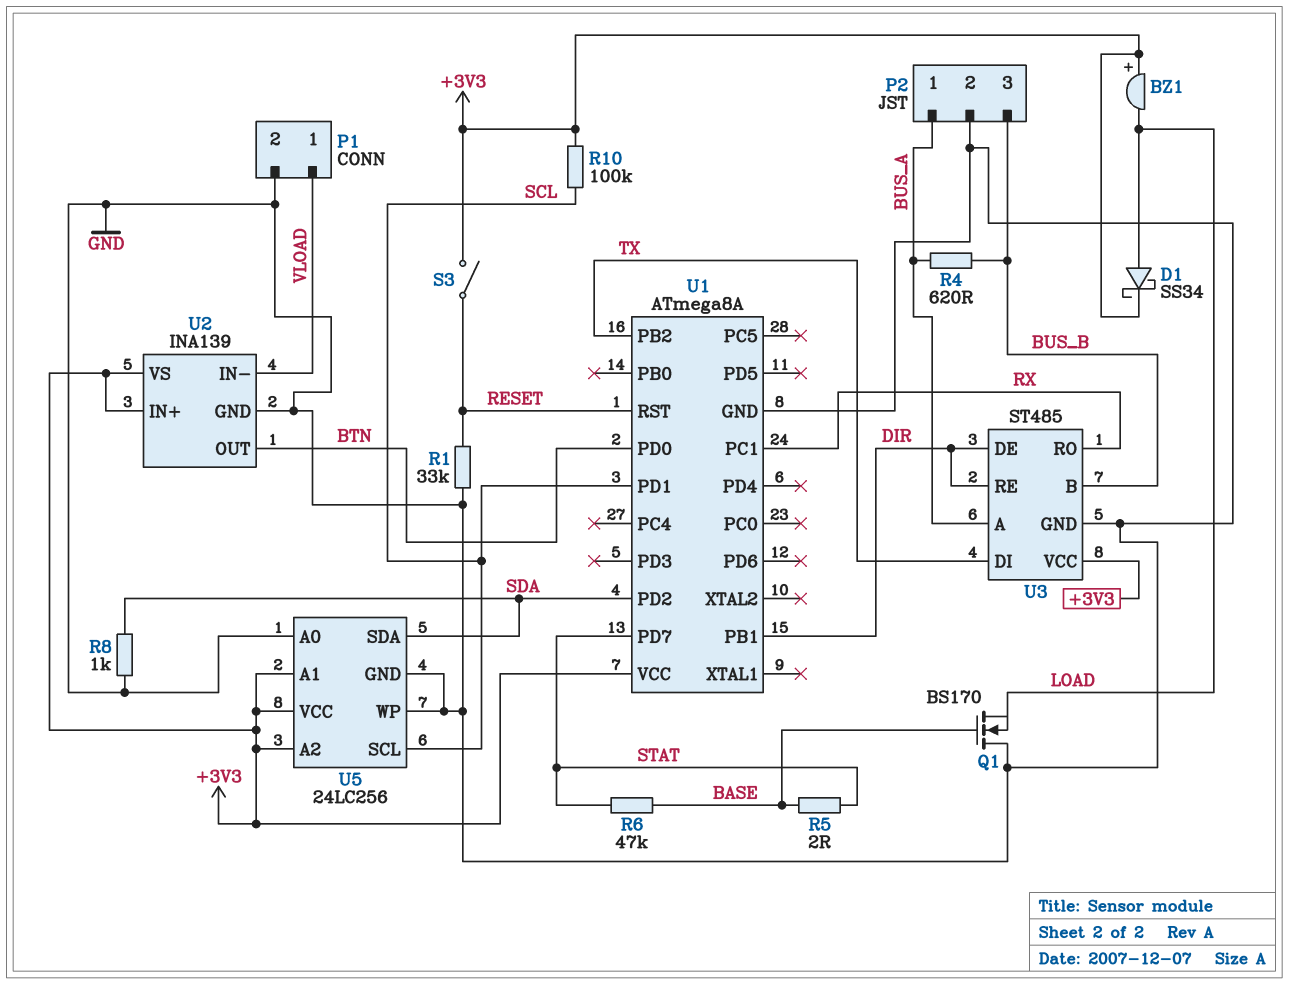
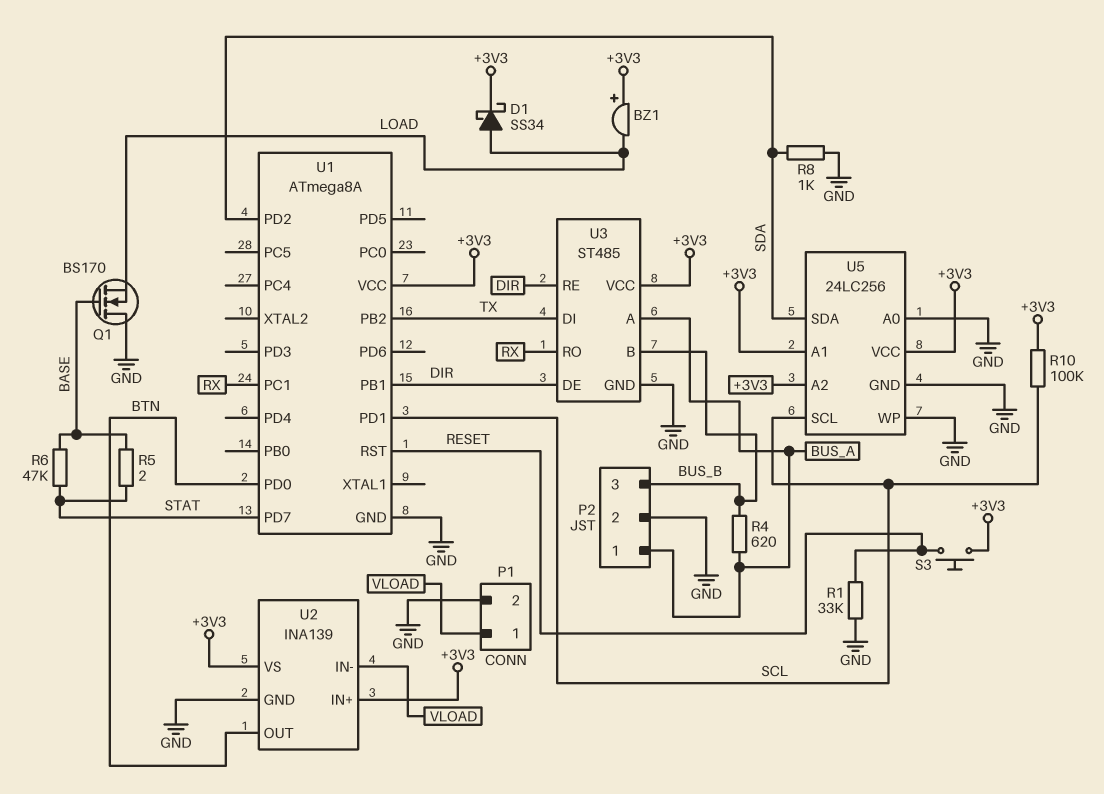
S3: switch (+3V3, RESET) -> button (+3V3, RESET)

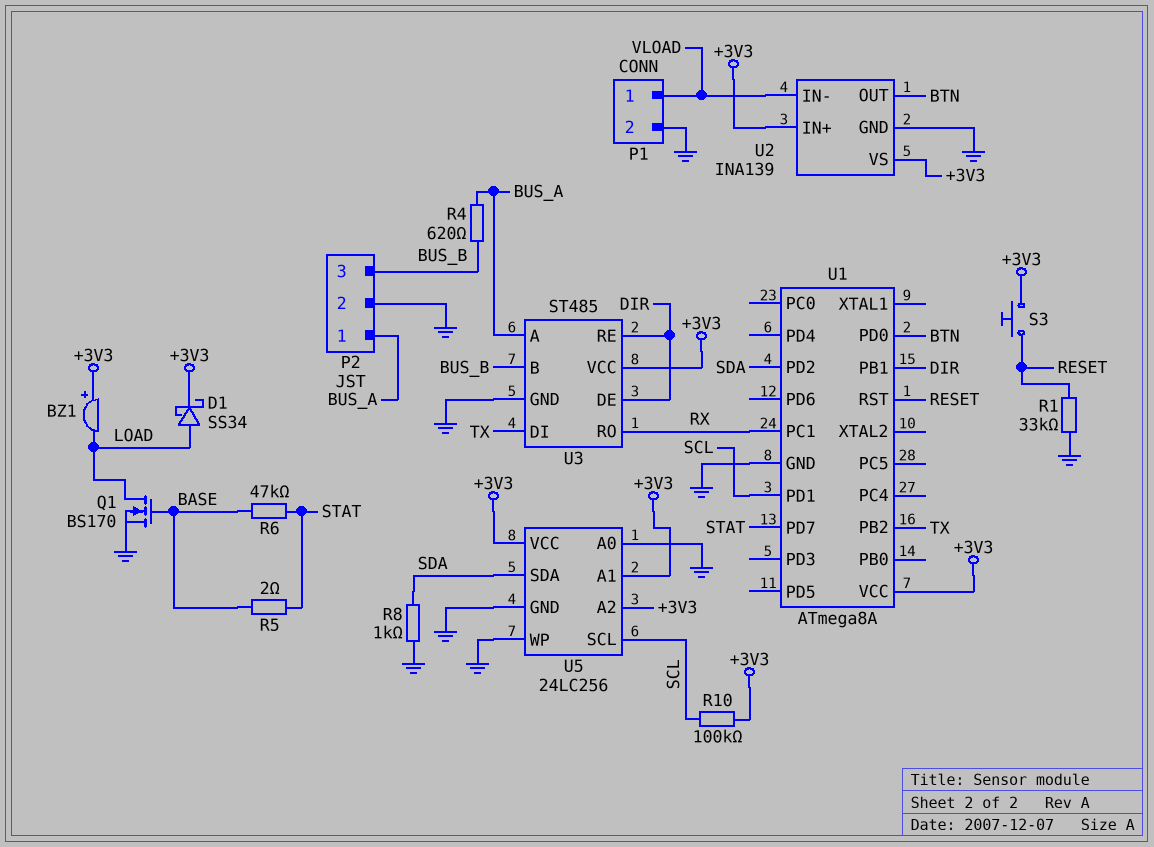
Q1: NMOS BS170 (G BASE, D GND, S LOAD) -> NMOS BS170 (G BASE, D LOAD, S GND)

